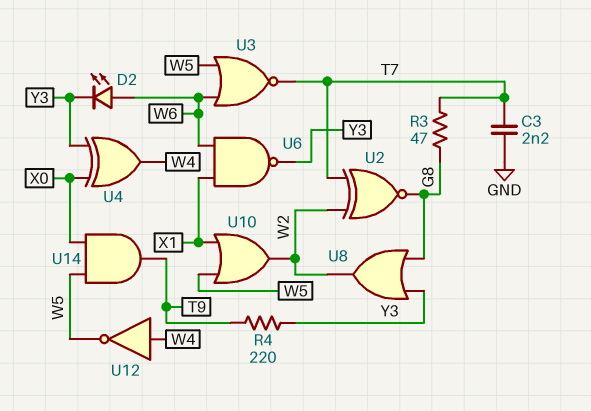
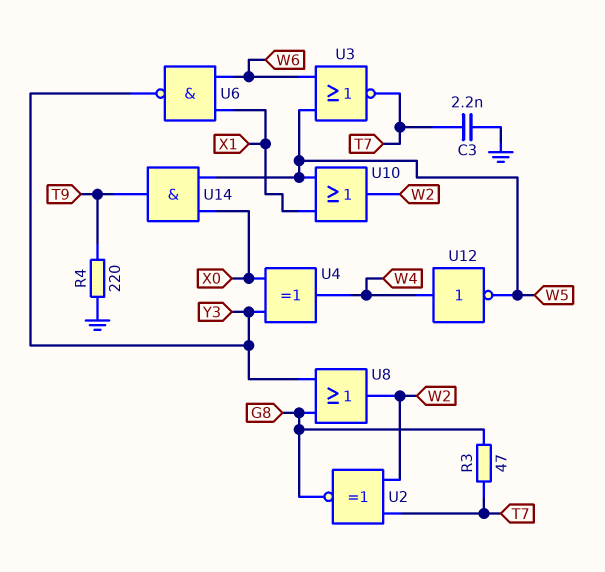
D2: LED (A W6, K Y3) -> none
R4: 220 (T9, Y3) -> 220 (GND, T9)

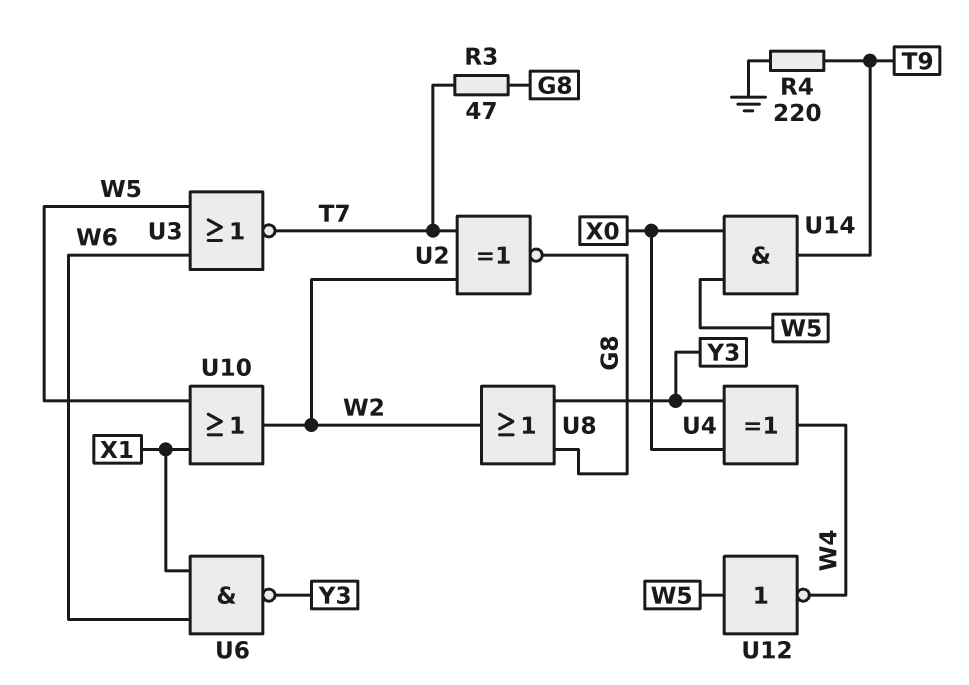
C3: 2.2nF (GND, T7) -> none
U12: NOT (in W4, out W5) -> NOT (in W5, out W4)

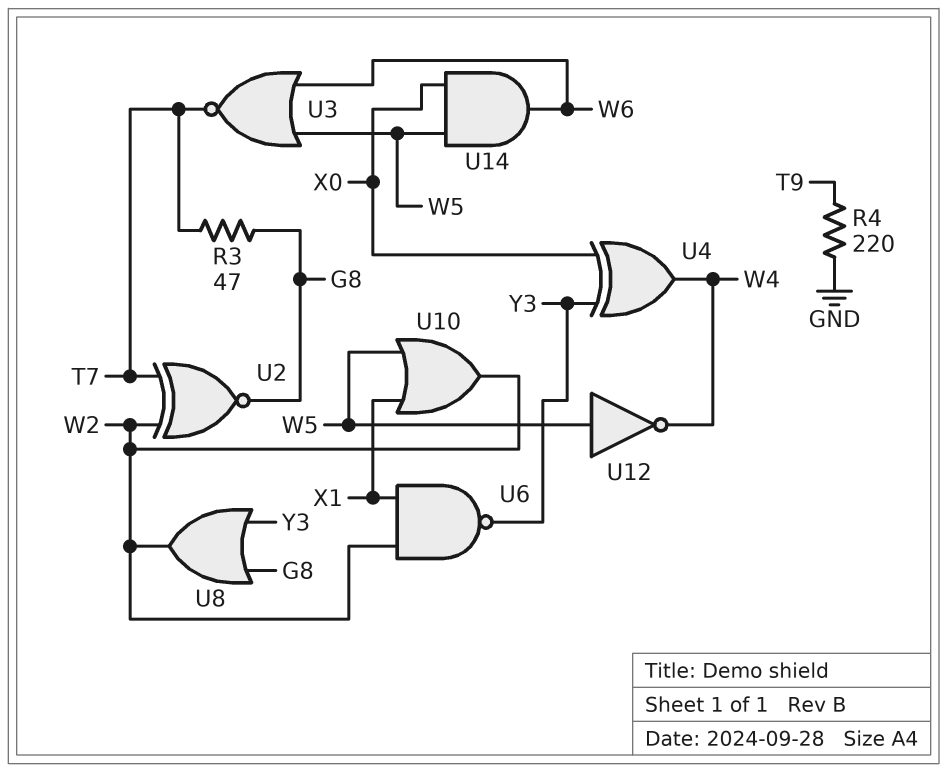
U6: NAND (in W6, in X1, out Y3) -> NAND (in W2, in X1, out Y3)
U14: AND (in W5, in X0, out T9) -> AND (in W5, in X0, out W6)

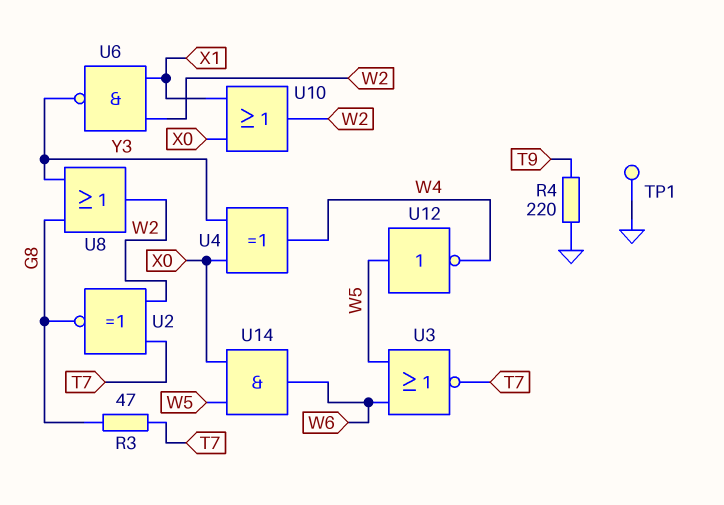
TP1: none -> test point (GND)
U10: OR (in W5, in X1, out W2) -> OR (in X0, in X1, out W2)

